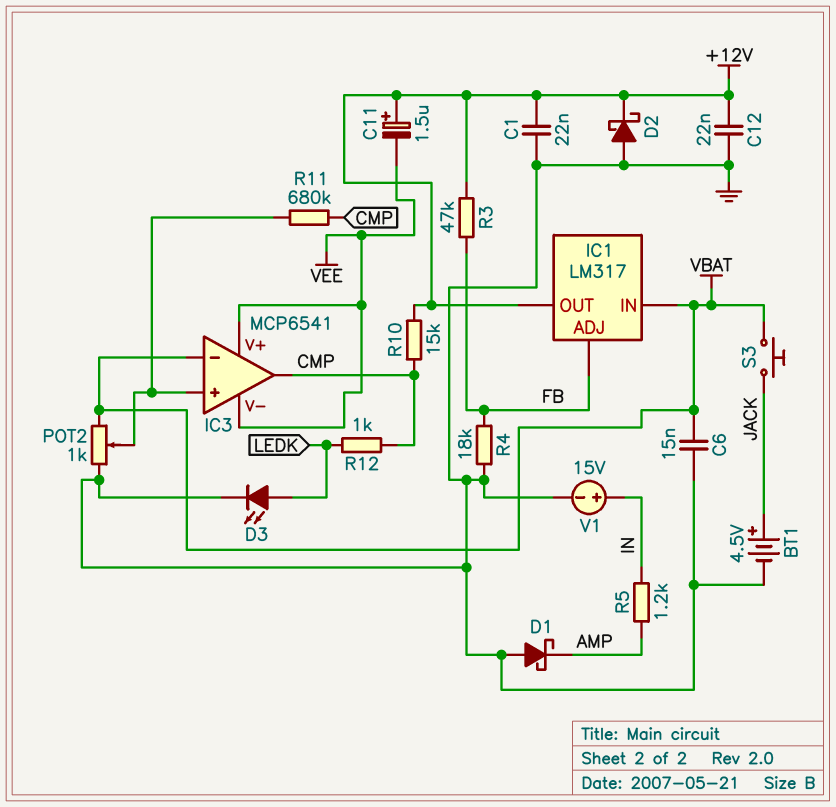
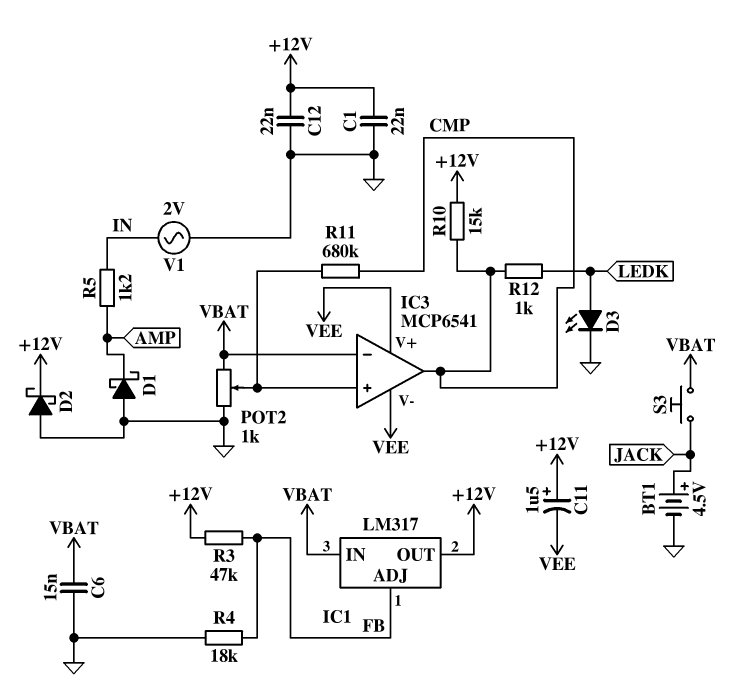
V1: 15V (plus IN, minus GND) -> AC 2V (GND, IN)

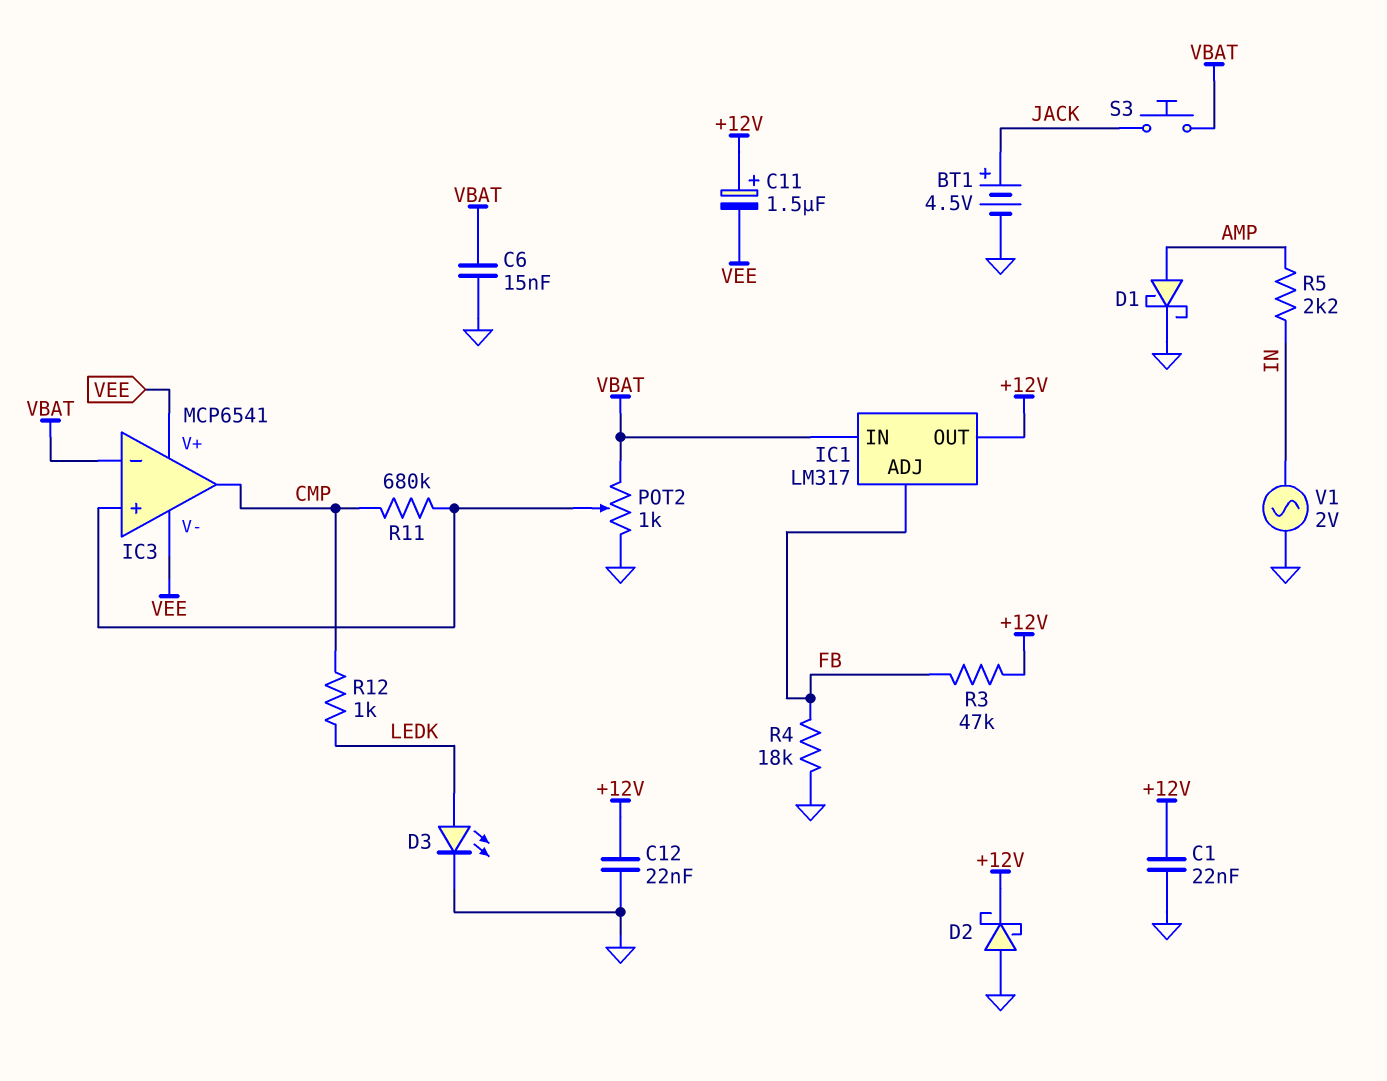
D1: schottky (A GND, K AMP) -> schottky (A AMP, K GND)
R5: 1.2k (AMP, IN) -> 2.2k (AMP, IN)
R10: 15k (+12V, CMP) -> none

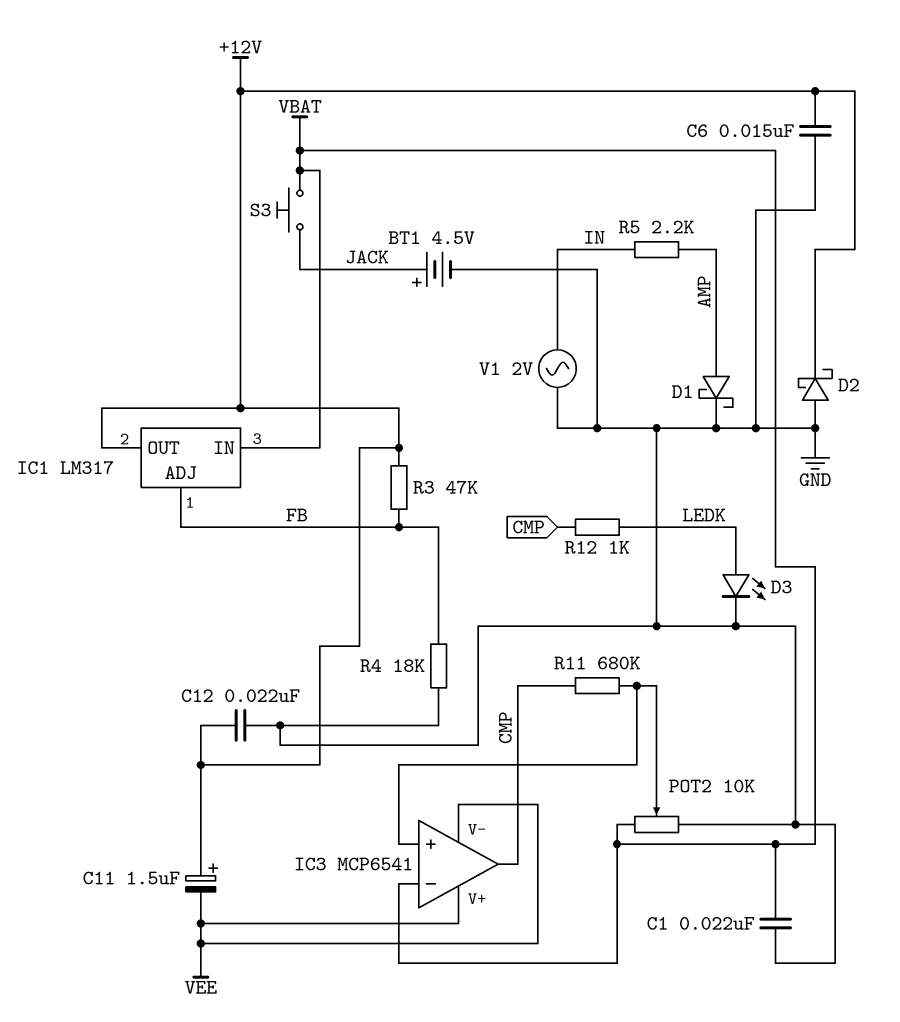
C1: 22nF (+12V, GND) -> 22nF (GND, VBAT)
C6: 15nF (GND, VBAT) -> 15nF (+12V, GND)
POT2: 1k (GND, VBAT, wiper IC3/in+) -> 10k (GND, VBAT, wiper IC3/in+)

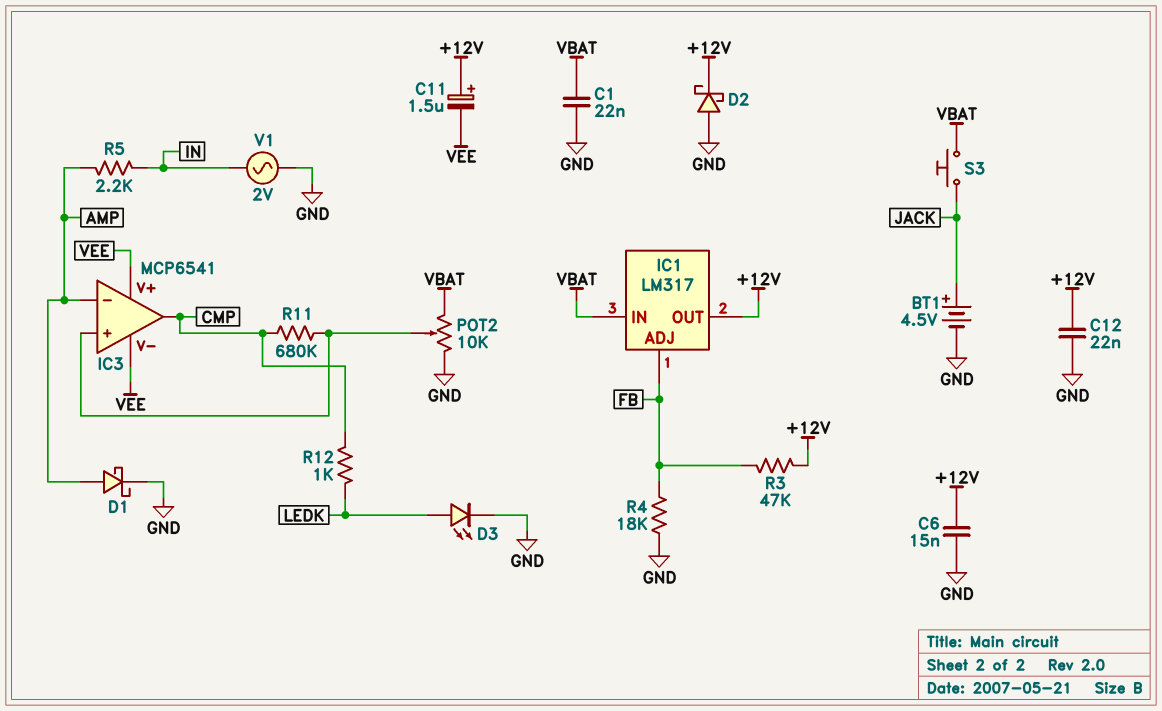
IC3 pin in-: VBAT -> AMP

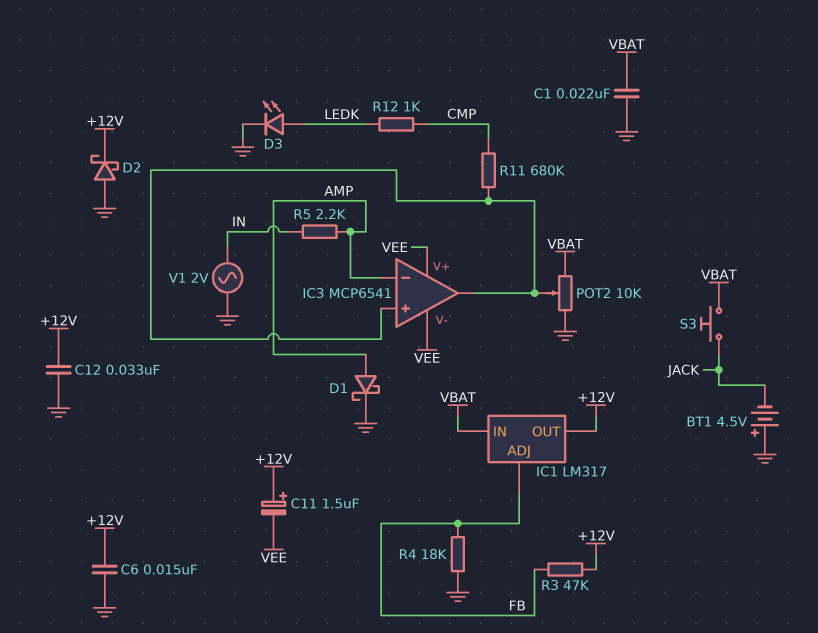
BT1: 4.5V (plus JACK, minus GND) -> 4.5V (plus GND, minus JACK)
C12: 22nF (+12V, GND) -> 33nF (+12V, GND)
IC3 pin out: CMP -> IC3/in+

